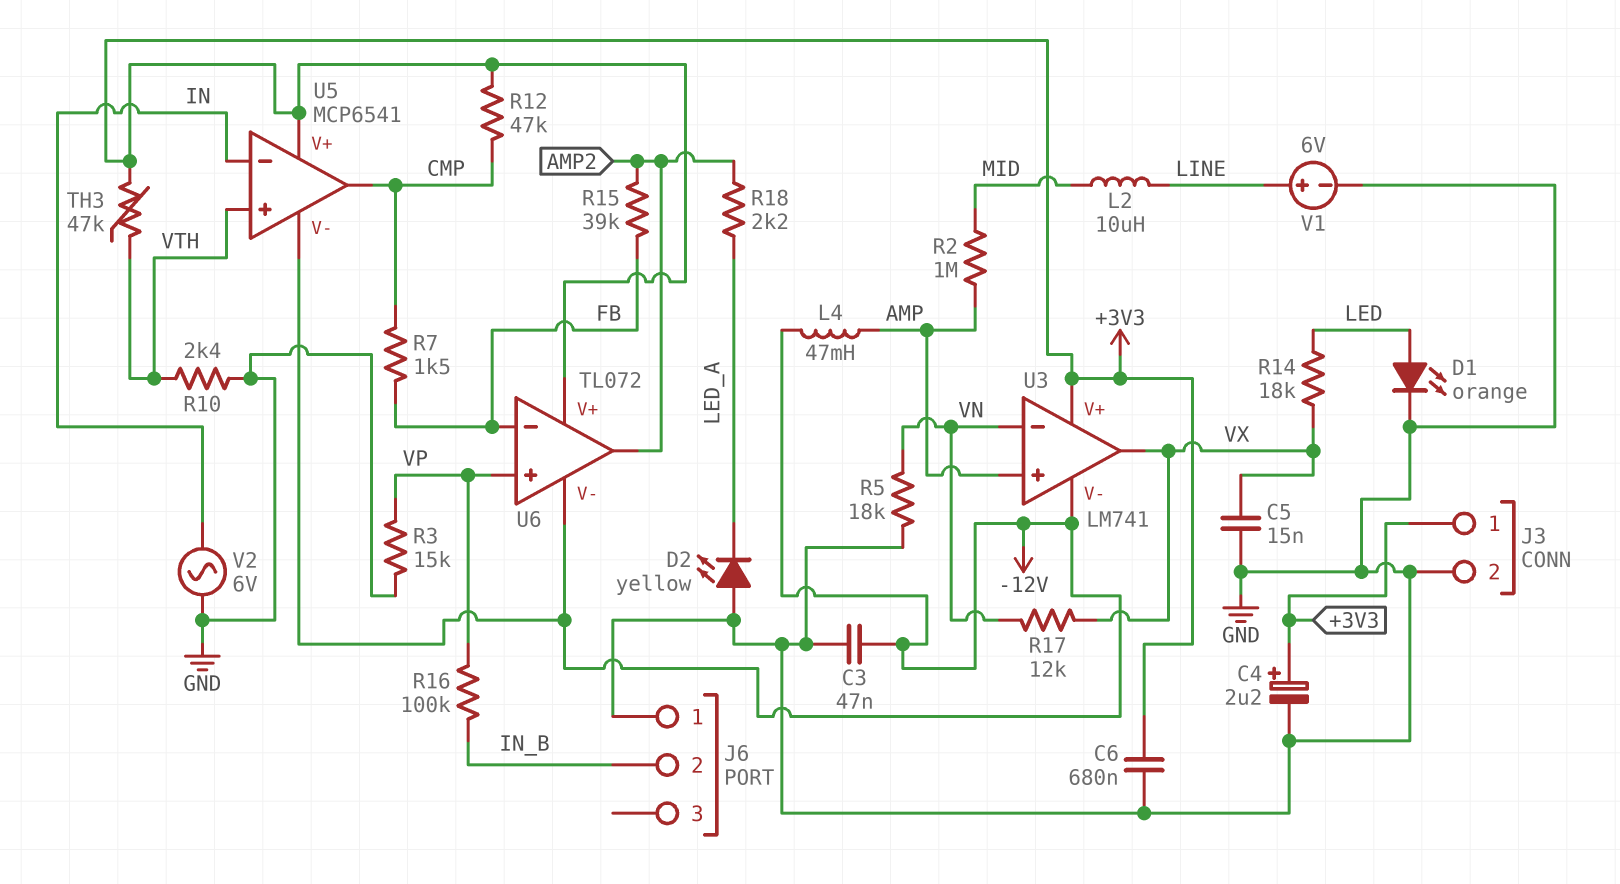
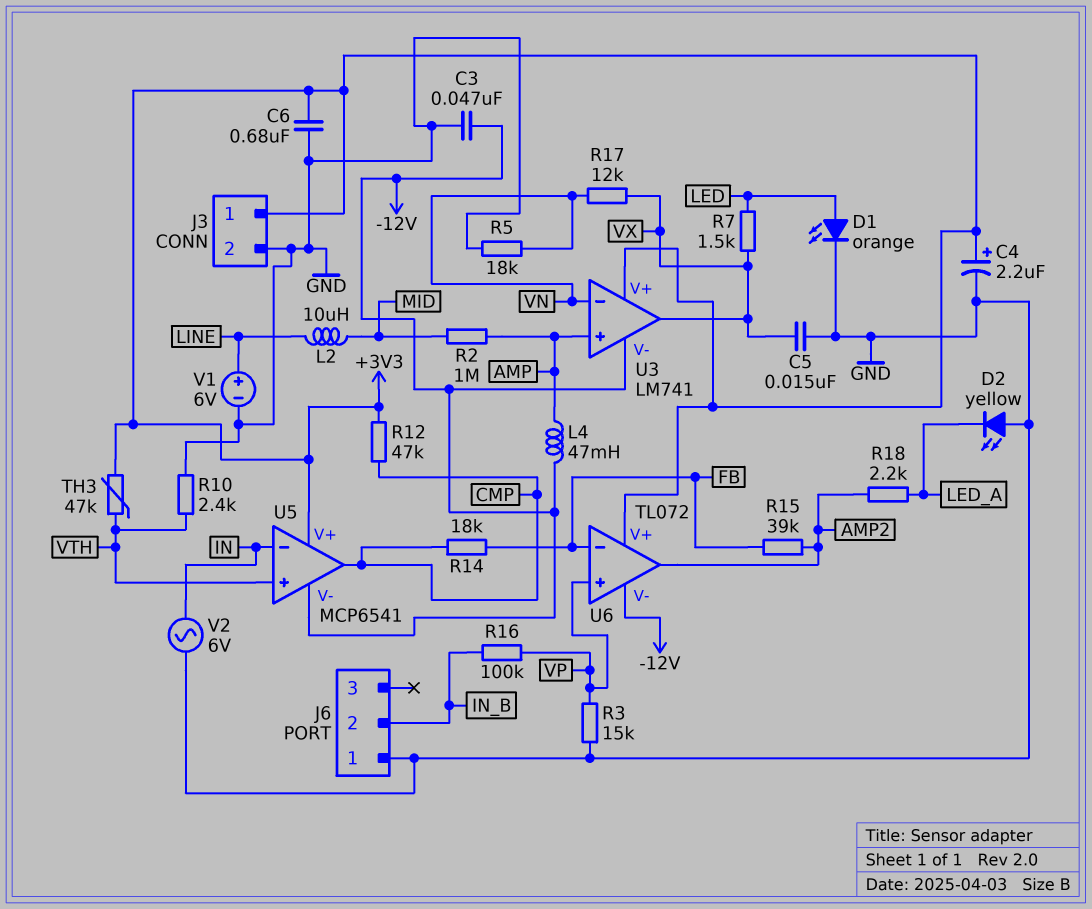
R7: 1.5k (CMP, FB) -> 1.5k (LED, VX)
R14: 18k (LED, VX) -> 18k (CMP, FB)

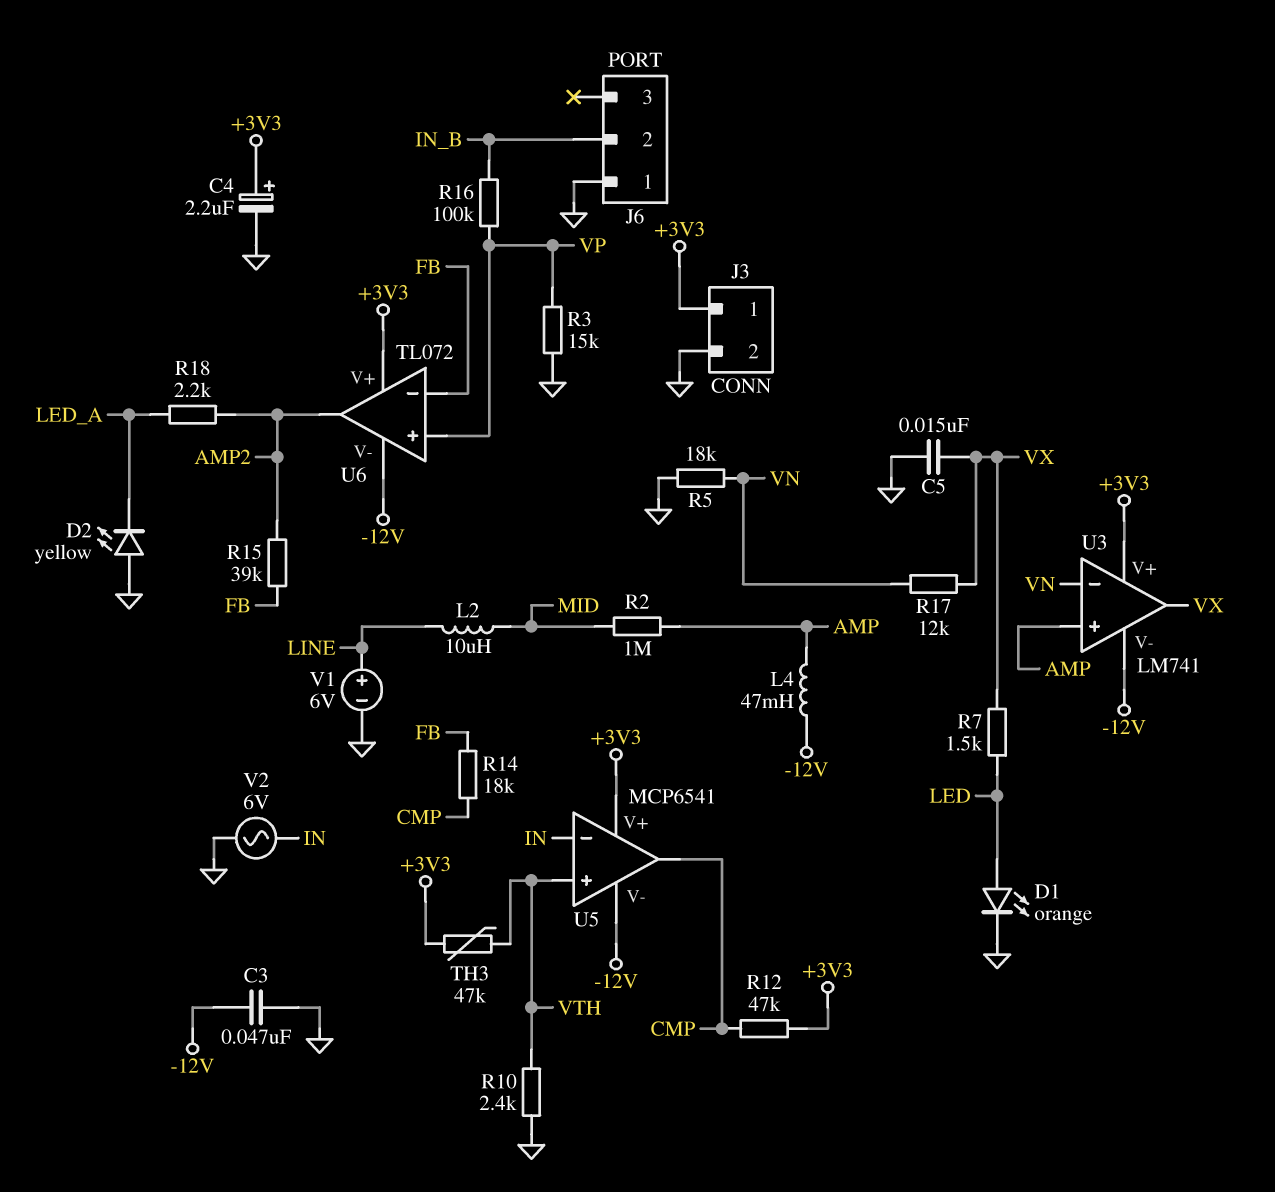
C6: 680nF (+3V3, GND) -> none

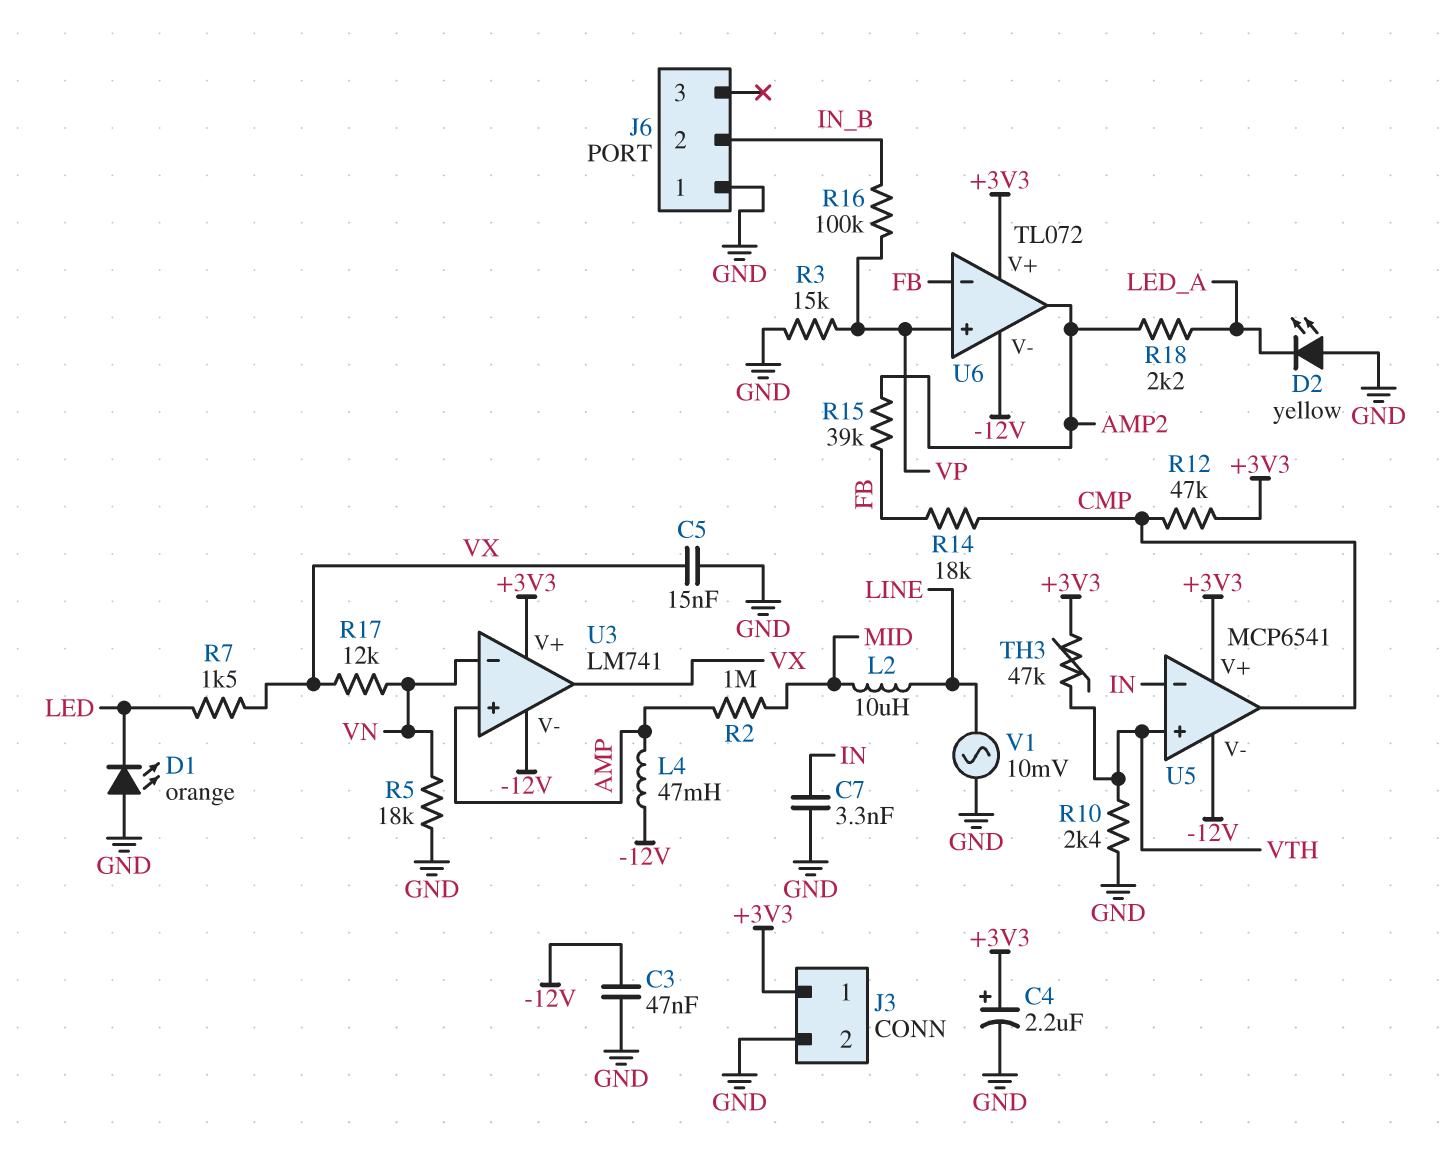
C7: none -> 3.3nF (GND, IN)
D1: LED orange (A LED, K GND) -> LED orange (A GND, K LED)
V1: 6V (plus LINE, minus GND) -> AC 10mV (GND, LINE)
V2: AC 6V (GND, IN) -> none

